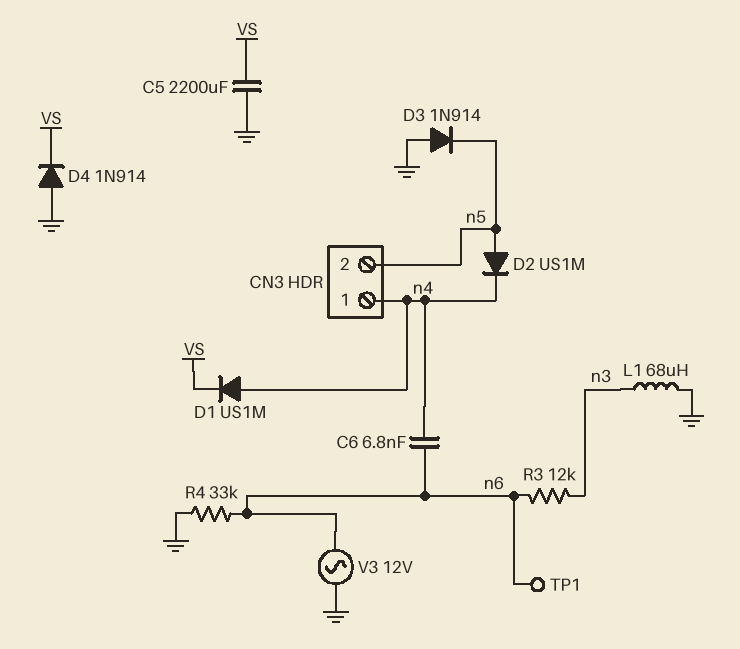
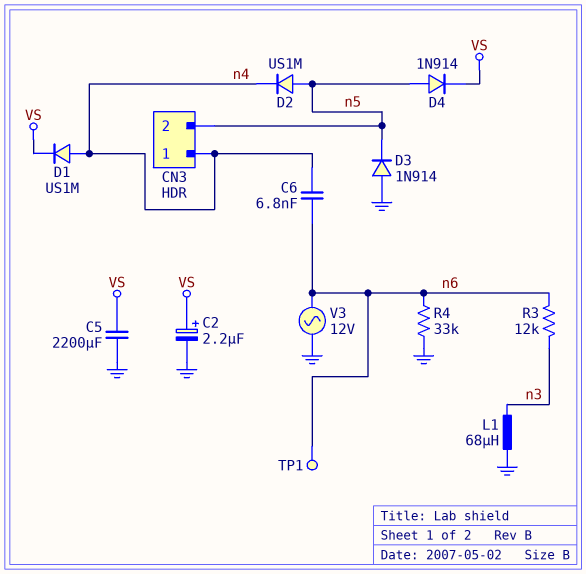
C2: none -> 2.2uF (plus VS, minus GND)
D4: diode 1N914 (A GND, K VS) -> diode 1N914 (A n5, K VS)

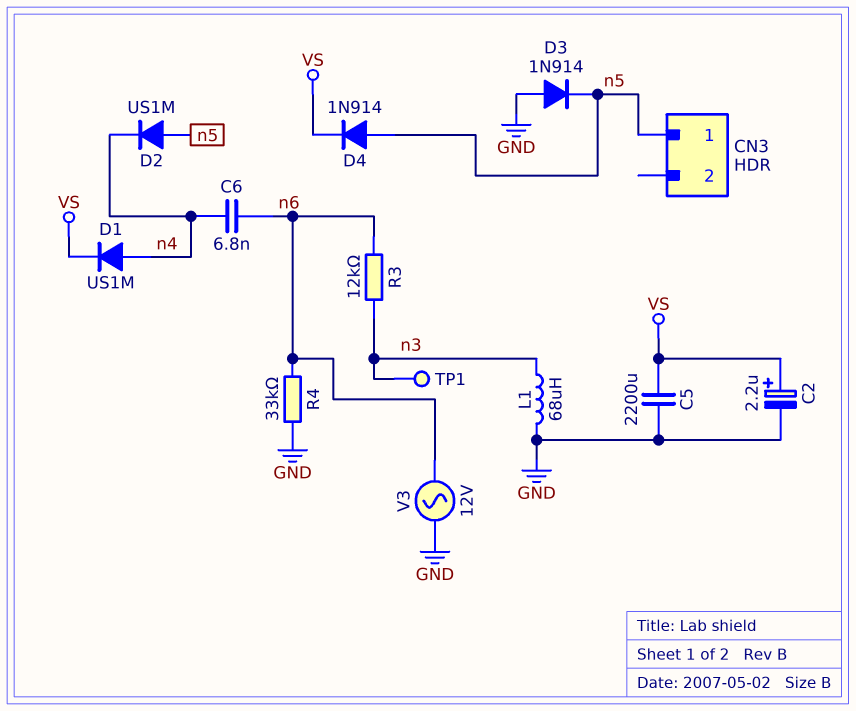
CN3 pin 1: n4 -> n5
CN3 pin 2: n5 -> none
TP1: test point (n6) -> test point (n3)

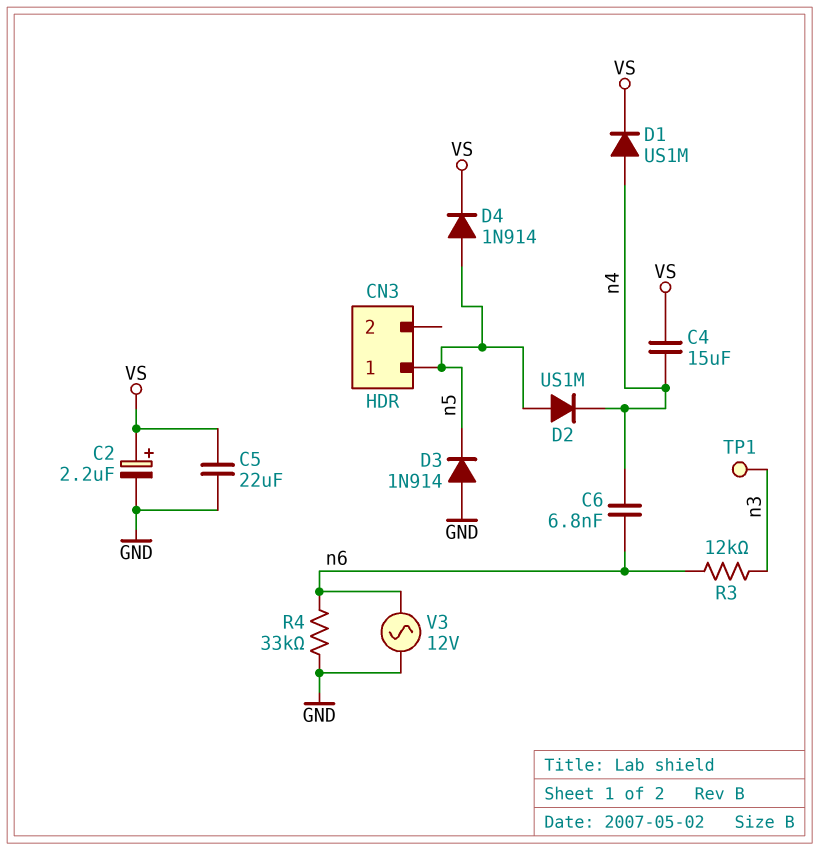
C4: none -> 15uF (VS, n4)
C5: 2200uF (GND, VS) -> 22uF (GND, VS)
L1: 68uH (GND, n3) -> none

